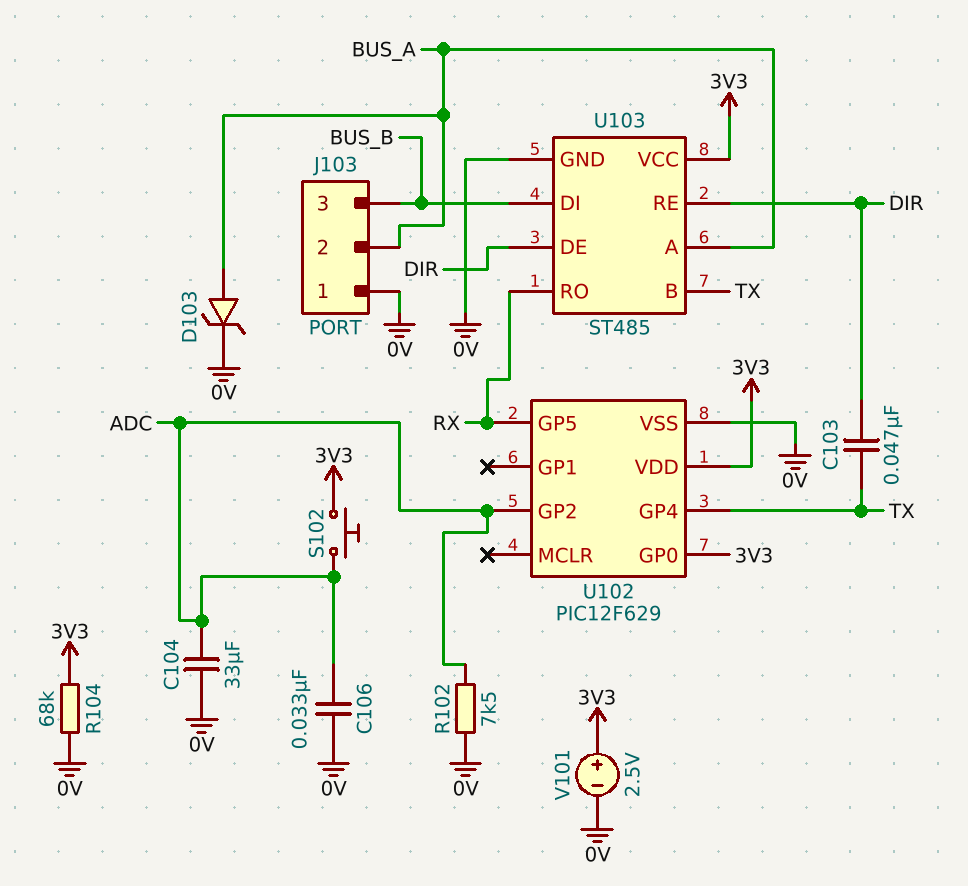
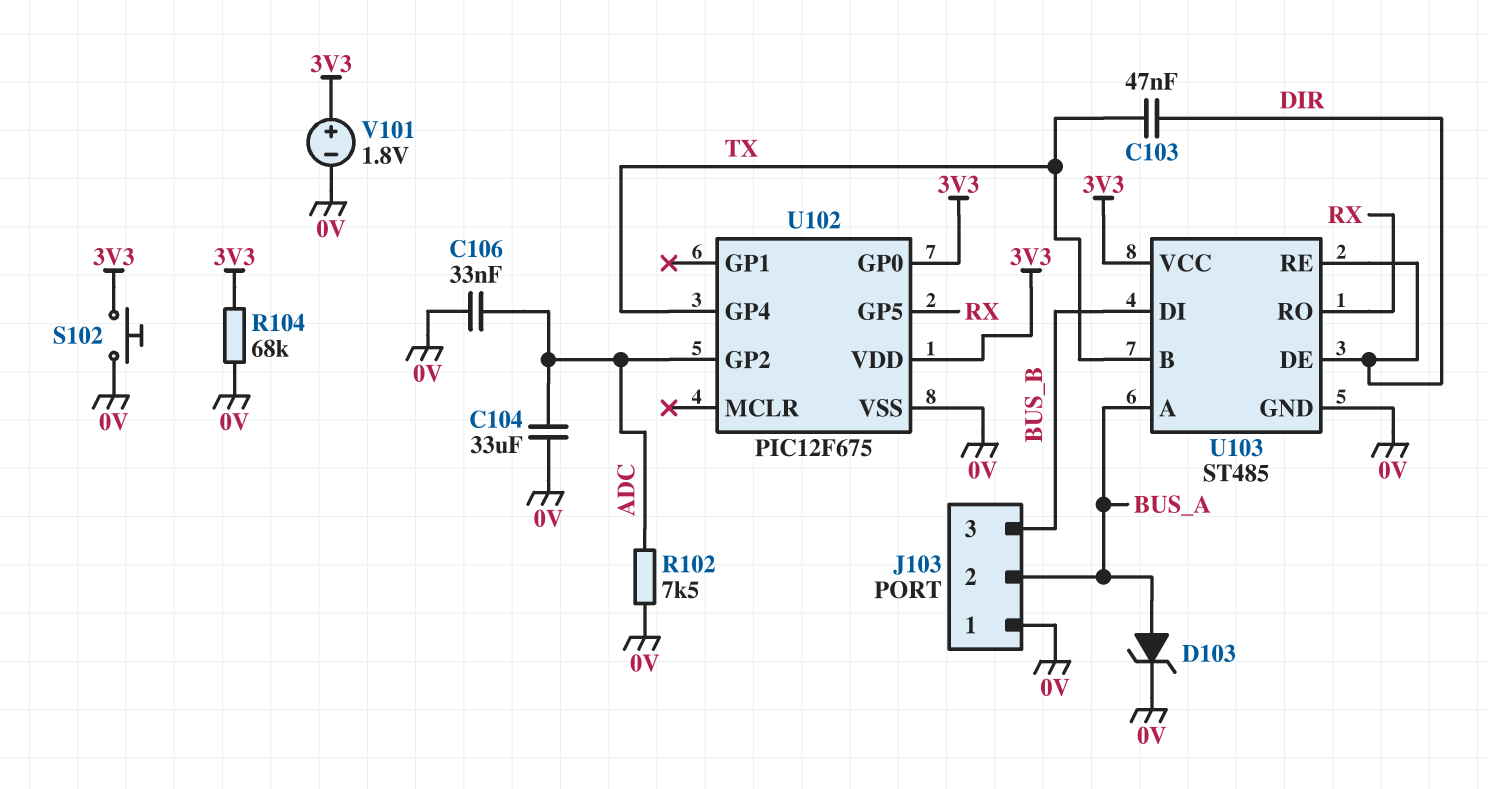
S102: button (3V3, ADC) -> button (0V, 3V3)
U102: PIC12F629 -> PIC12F675
V101: 2.5V (plus 3V3, minus 0V) -> 1.8V (plus 3V3, minus 0V)

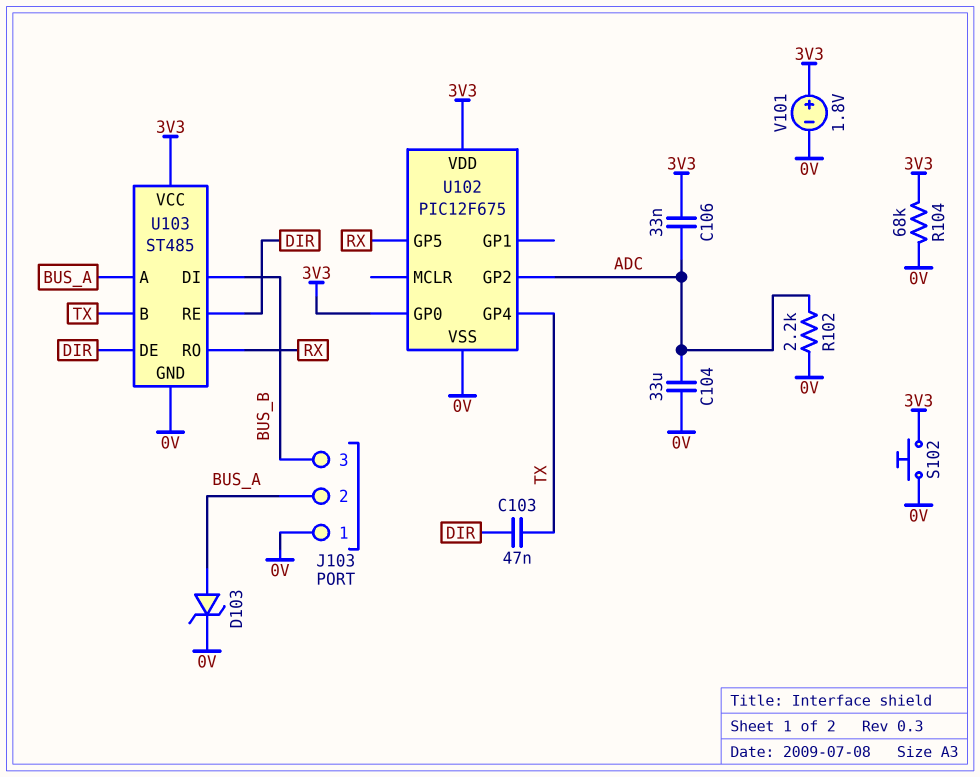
C106: 33nF (0V, ADC) -> 33nF (3V3, ADC)
R102: 7.5k (0V, ADC) -> 2.2k (0V, ADC)

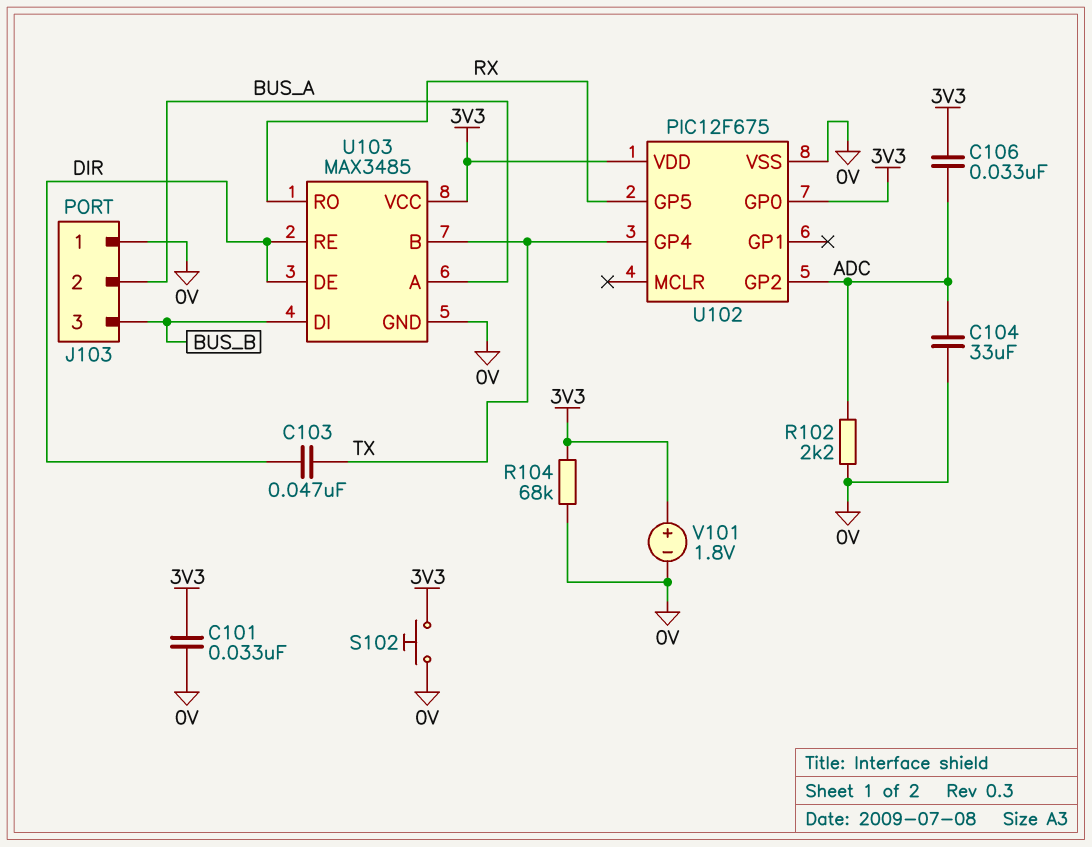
C101: none -> 33nF (0V, 3V3)
D103: zener (A BUS_A, K 0V) -> none
U103: ST485 -> MAX3485

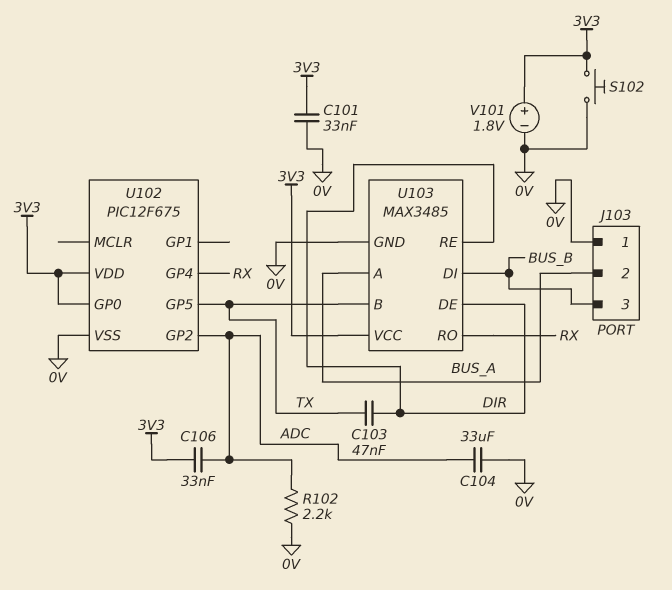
R104: 68k (0V, 3V3) -> none
U102 pin GP4: TX -> RX
U102 pin GP5: RX -> TX

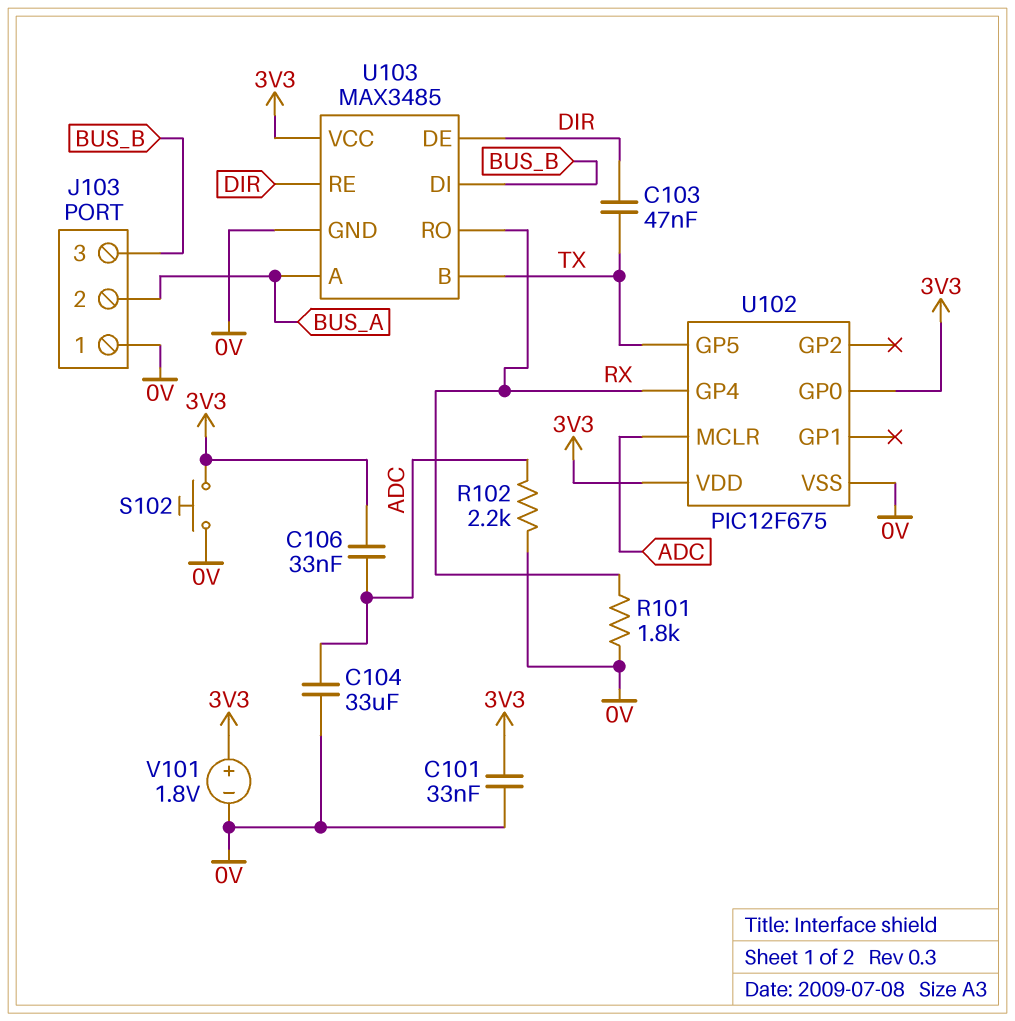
R101: none -> 1.8k (0V, RX)
U102 pin GP2: ADC -> none
U102 pin MCLR: none -> ADC

